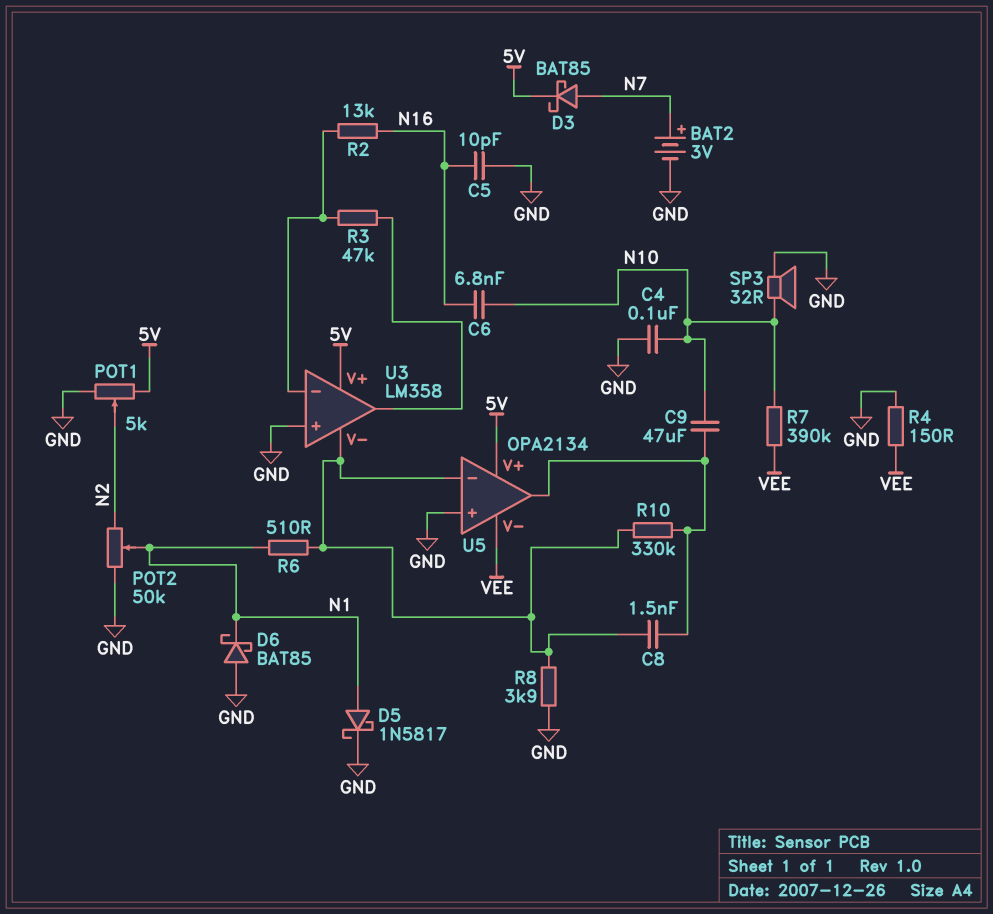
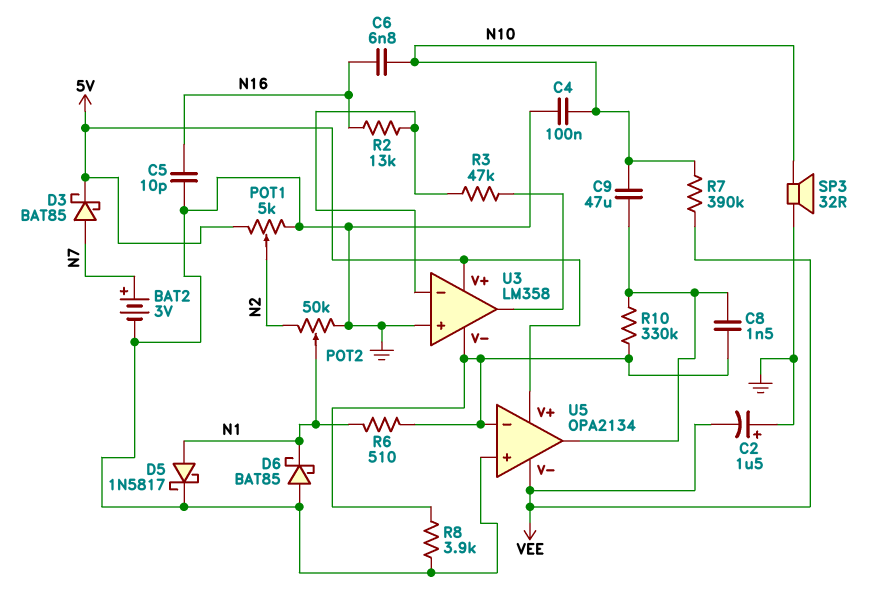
C2: none -> 1.5uF (plus GND, minus VEE)
R4: 150 (GND, VEE) -> none

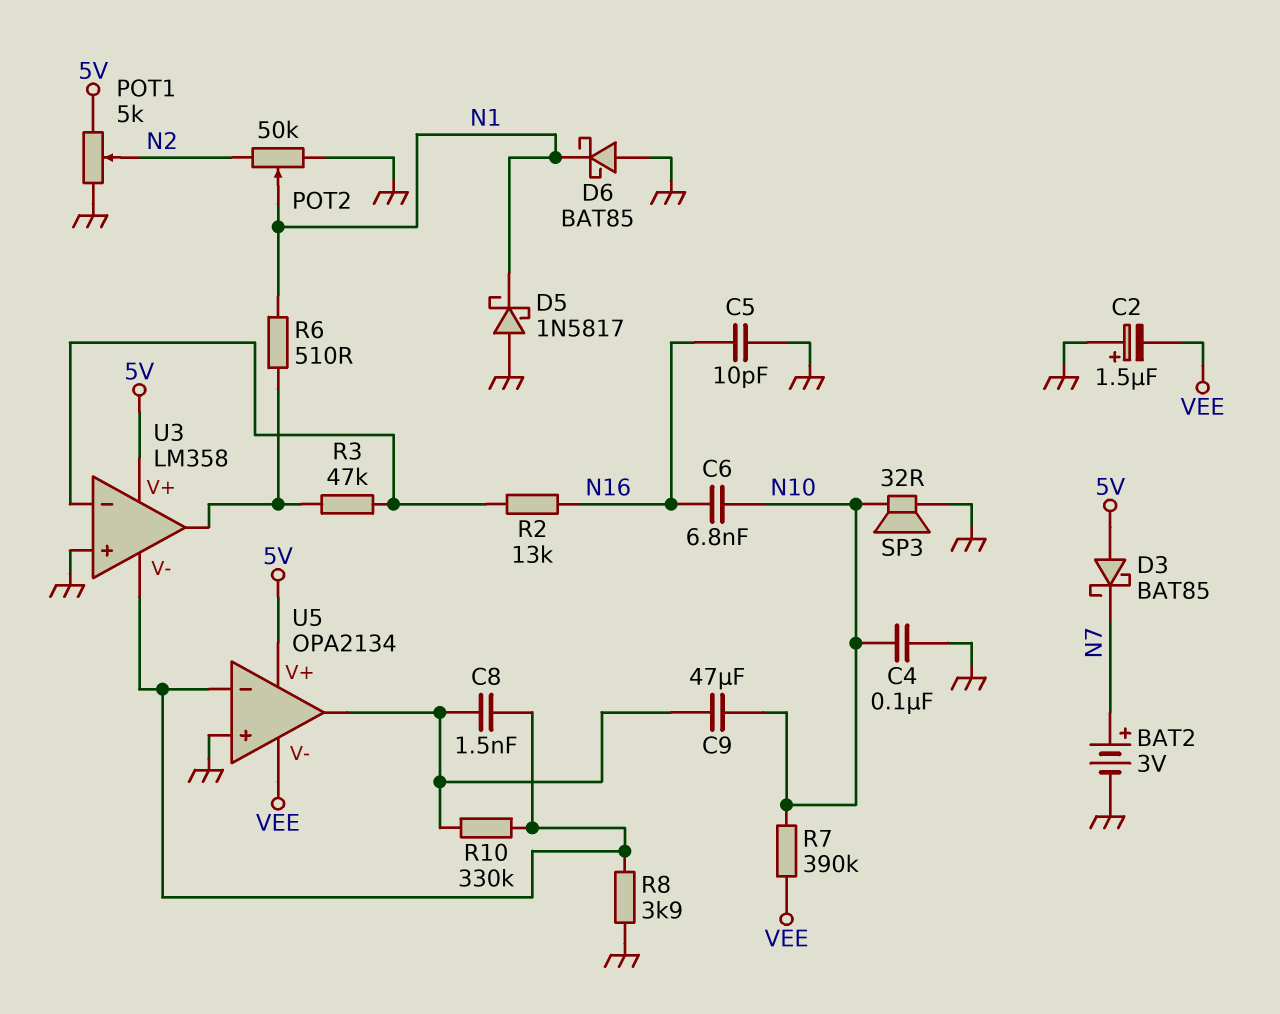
D3: schottky BAT85 (A N7, K 5V) -> schottky BAT85 (A 5V, K N7)
D5: schottky 1N5817 (A N1, K GND) -> schottky 1N5817 (A GND, K N1)
R6: 510 (N1, U3/V-) -> 510 (N1, U3/out)

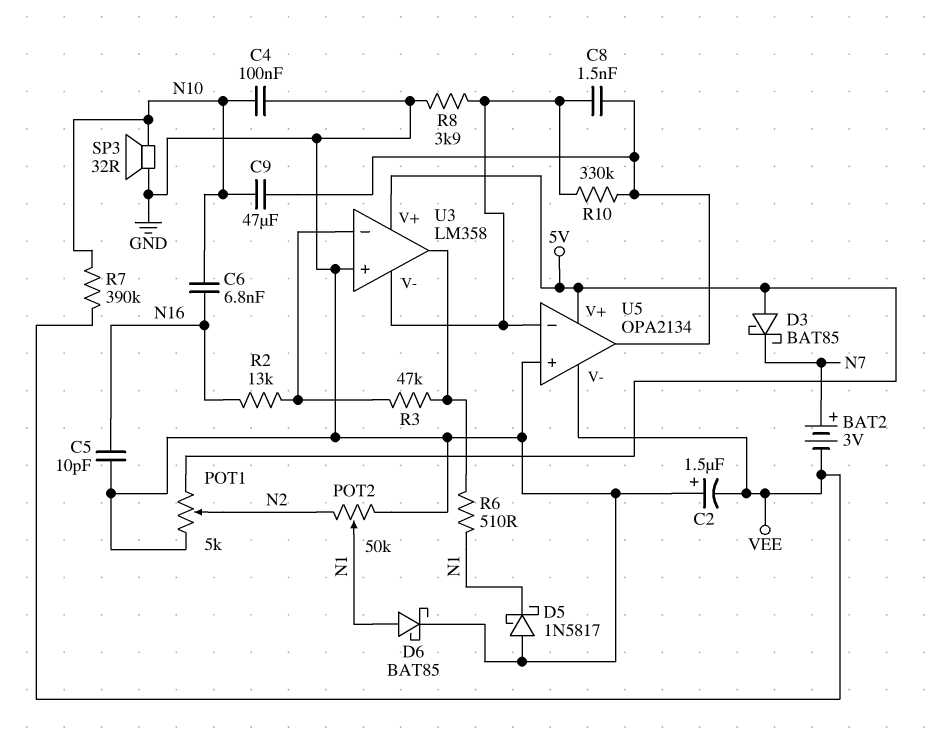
BAT2: 3V (plus N7, minus GND) -> 3V (plus N7, minus VEE)
D6: schottky BAT85 (A GND, K N1) -> schottky BAT85 (A N1, K GND)

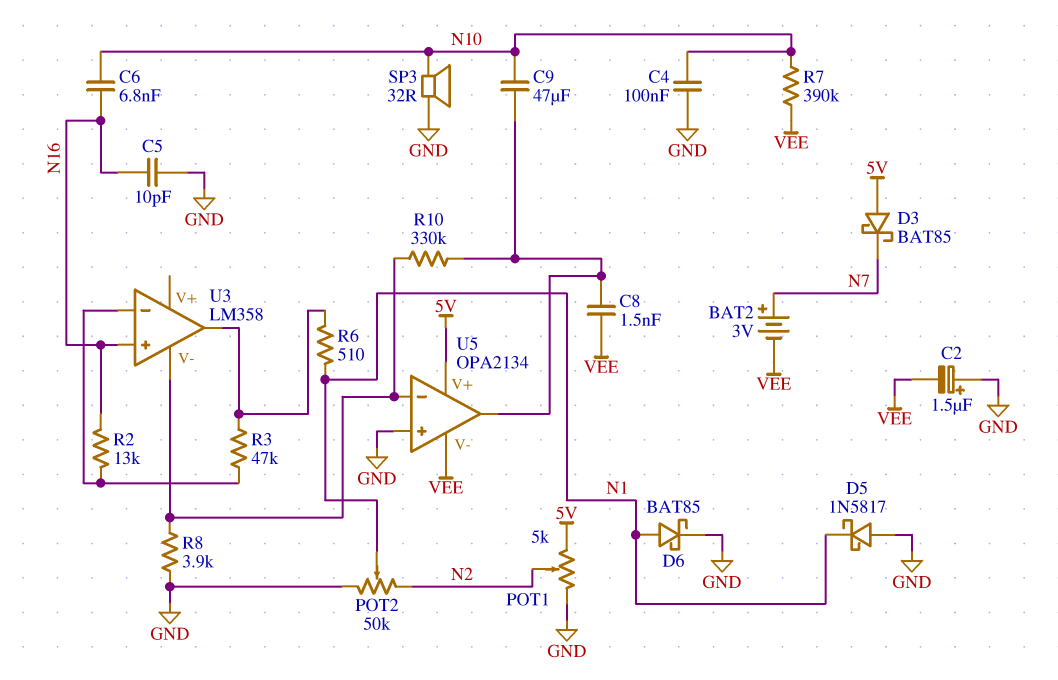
C8: 1.5nF (U3/V-, U5/out) -> 1.5nF (U5/out, VEE)
U3 pin V+: 5V -> none
U3 pin in+: GND -> N16

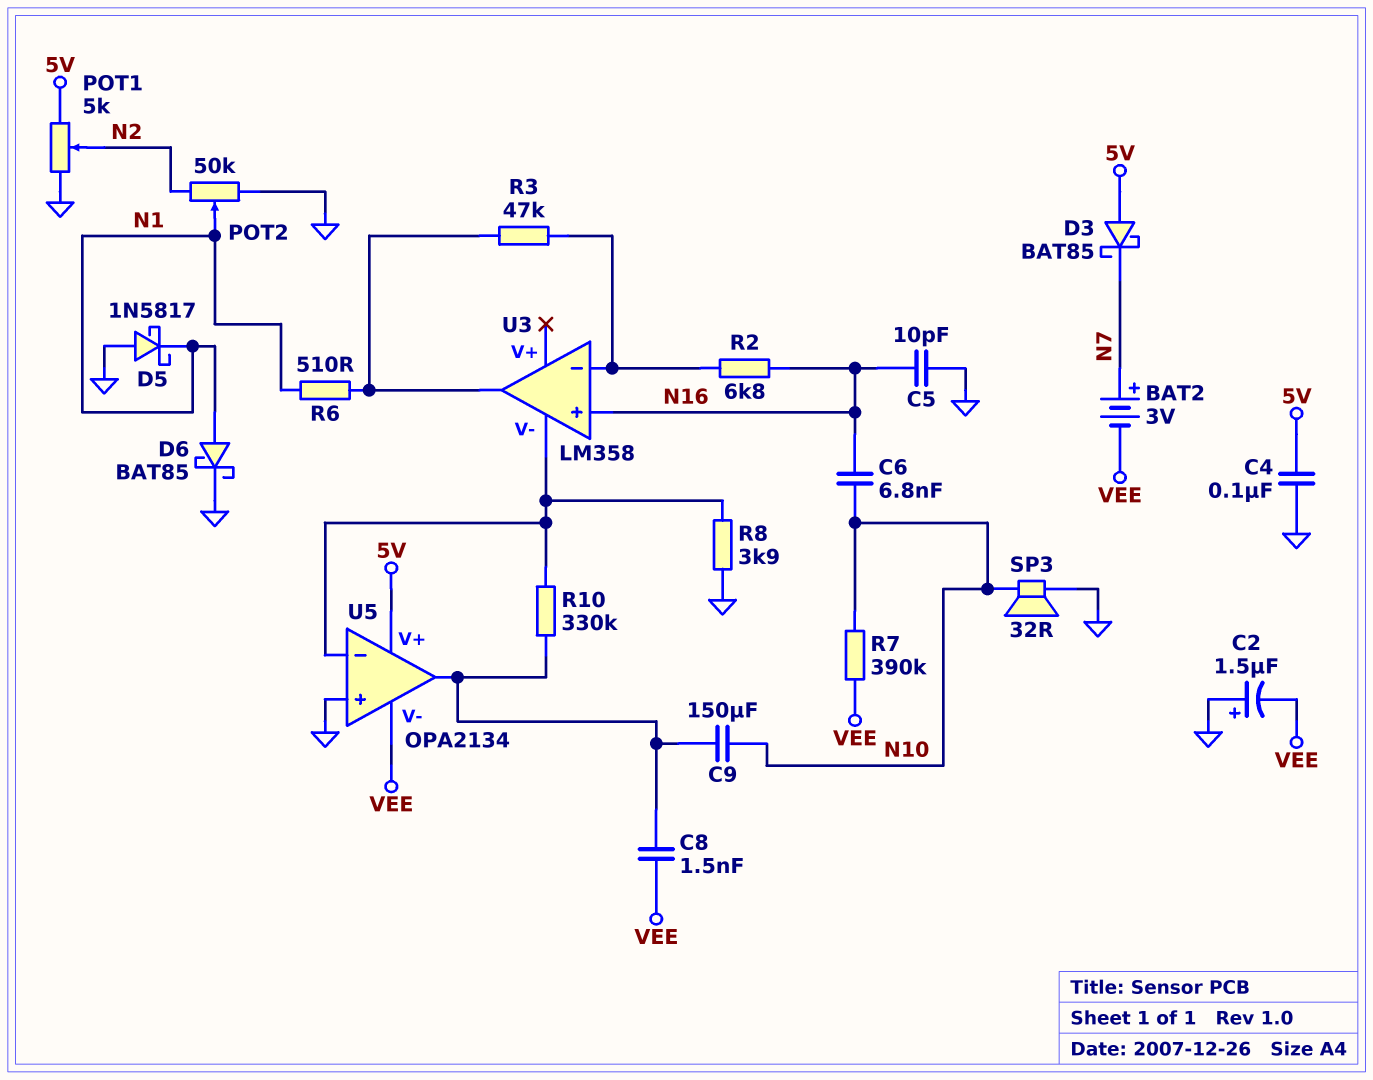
C4: 100nF (GND, N10) -> 100nF (5V, GND)
C9: 47uF (N10, U5/out) -> 150uF (N10, U5/out)
R2: 13k (N16, U3/in-) -> 6.8k (N16, U3/in-)

